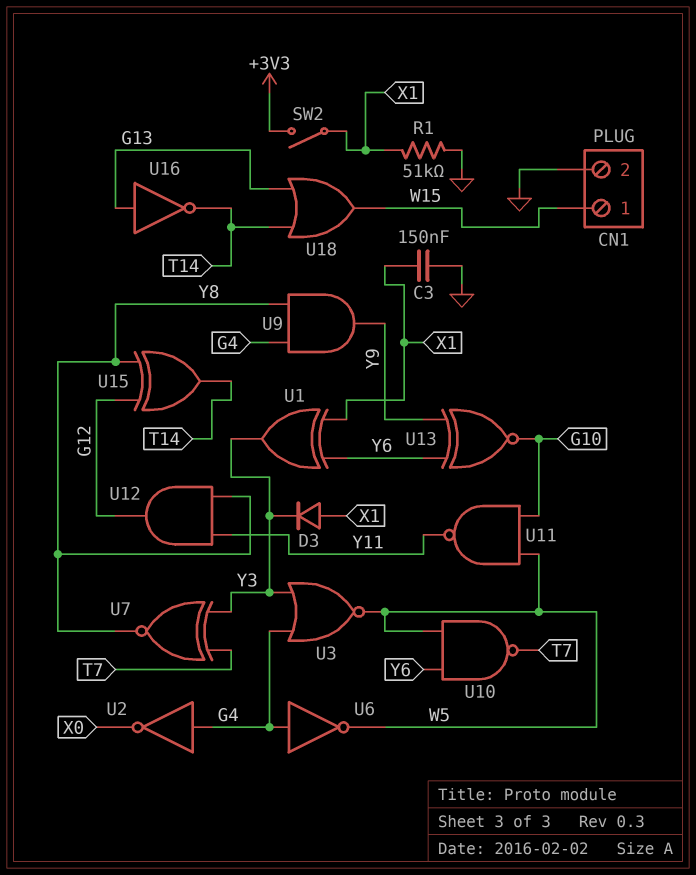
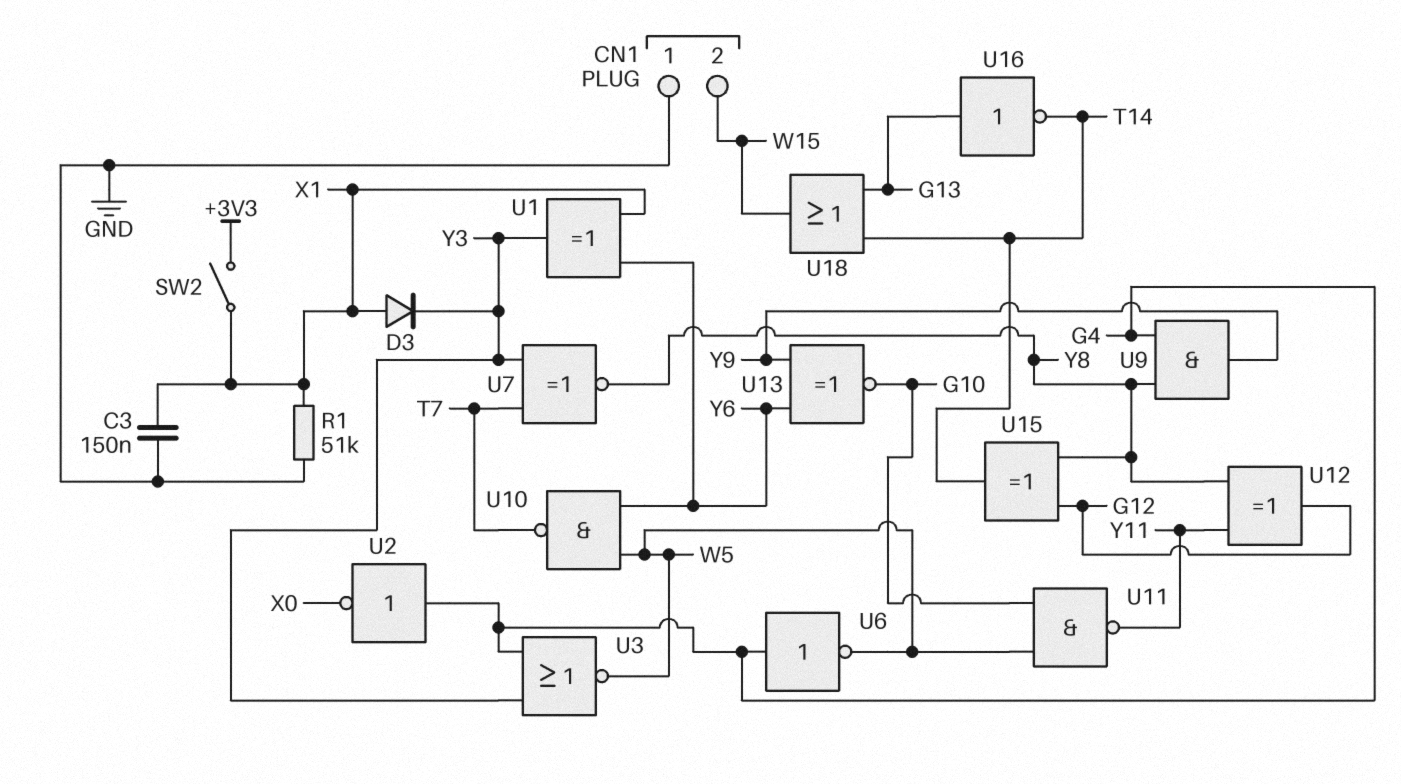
CN1 pin 1: W15 -> GND
CN1 pin 2: GND -> W15
U12: AND (in Y8, in Y11, out G12) -> XOR (in Y8, in Y11, out G12)

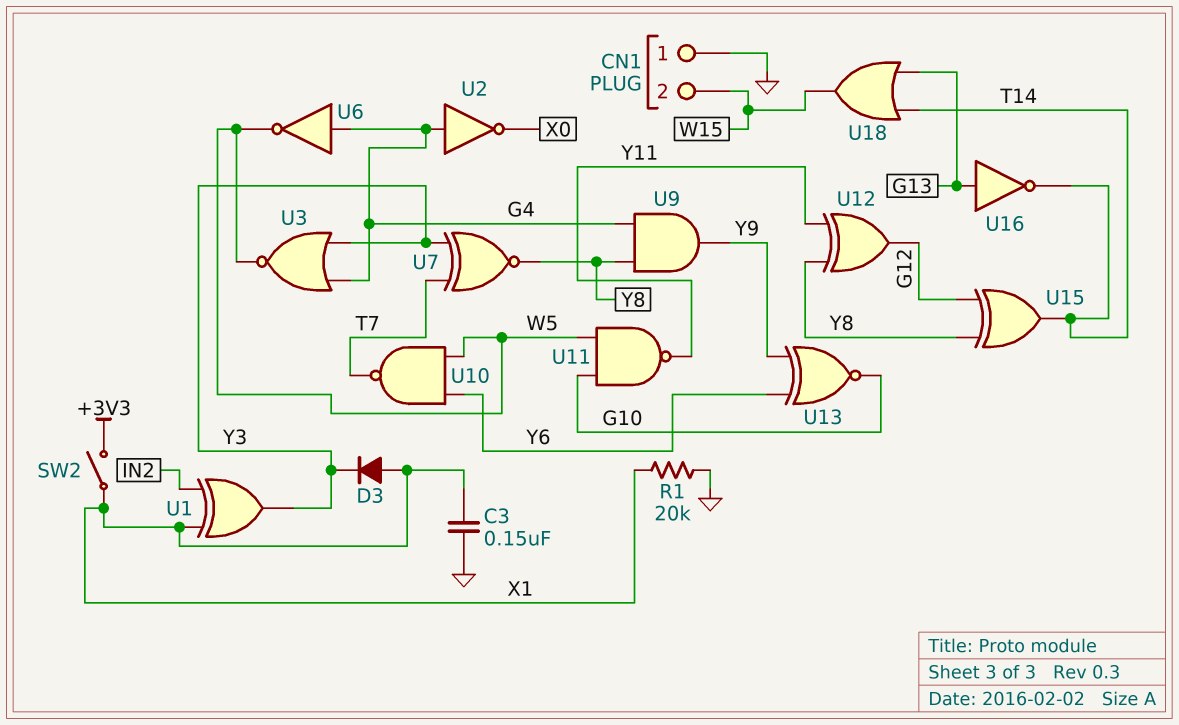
R1: 51k (GND, X1) -> 20k (GND, X1)
U1: XOR (in X1, in Y6, out Y3) -> XOR (in IN2, in X1, out Y3)

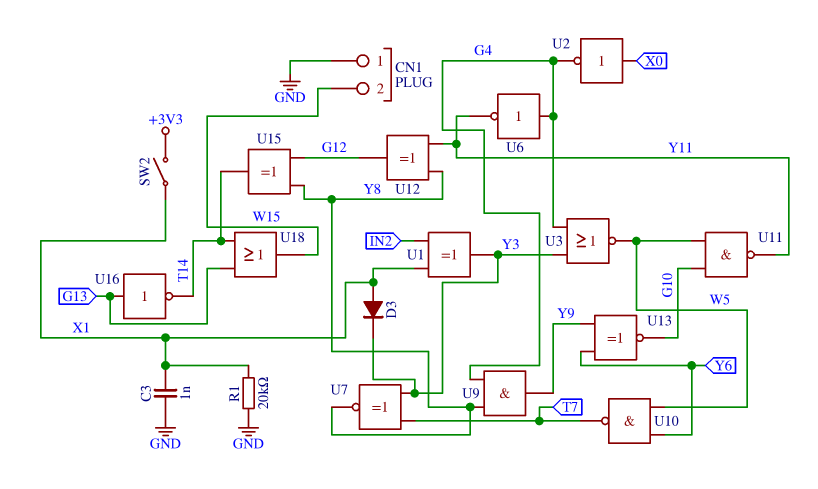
C3: 150nF (GND, X1) -> 1nF (GND, X1)
U2: NOT (in G4, out X0) -> NOT (in X0, out G4)
U6: NOT (in G4, out W5) -> NOT (in G4, out Y11)

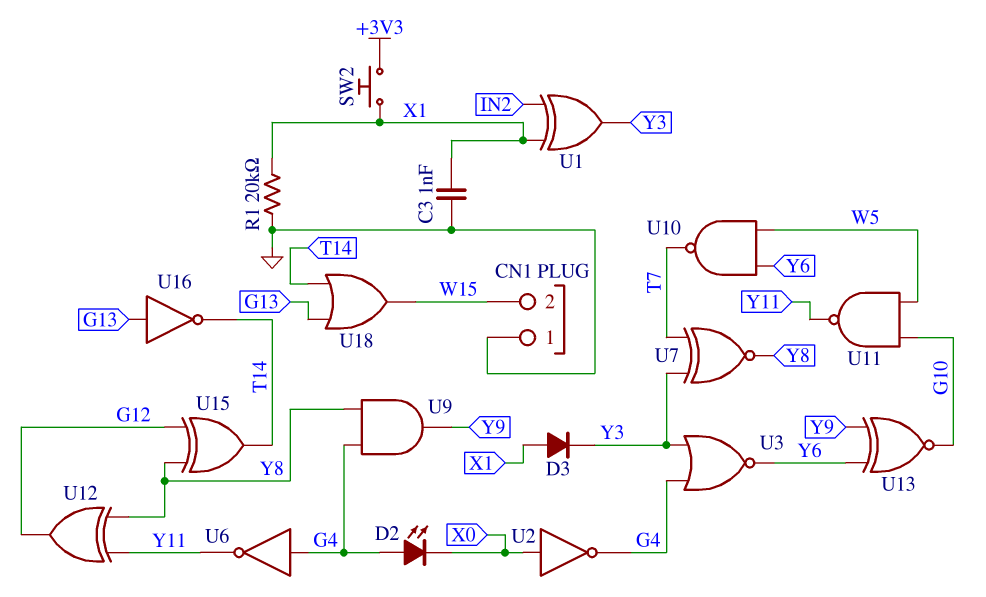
D2: none -> LED (A G4, K X0)
SW2: switch (+3V3, X1) -> button (+3V3, X1)
U3: NOR (in G4, in Y3, out W5) -> NOR (in G4, in Y3, out Y6)

